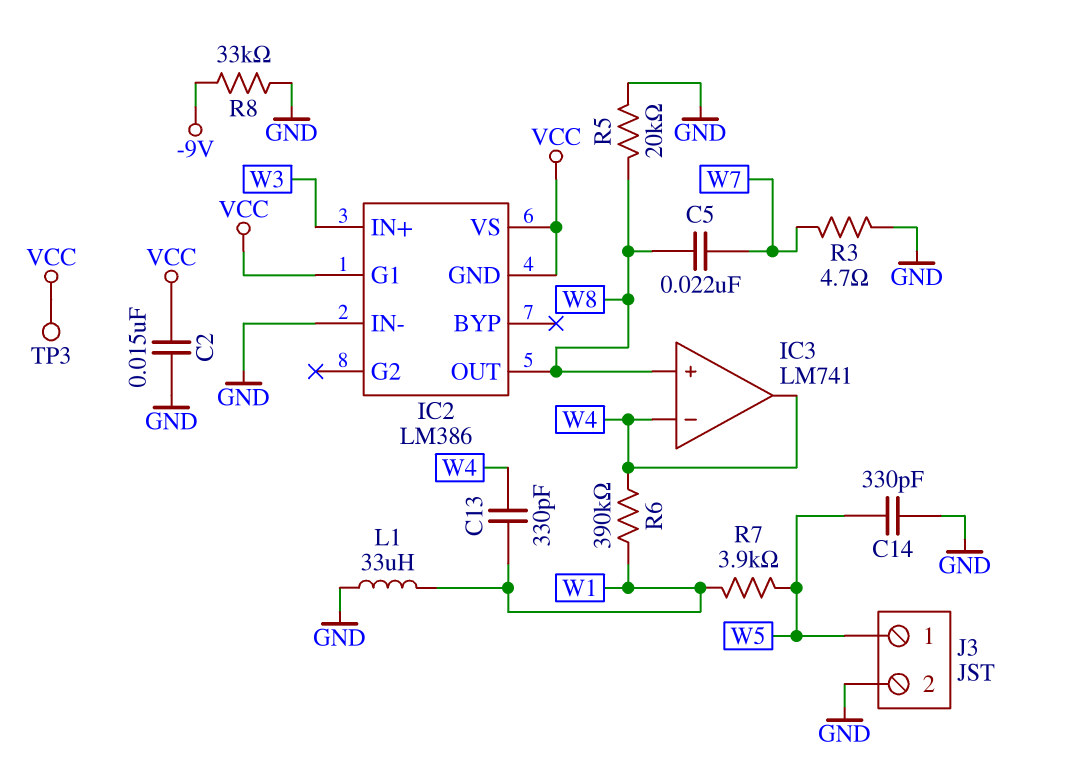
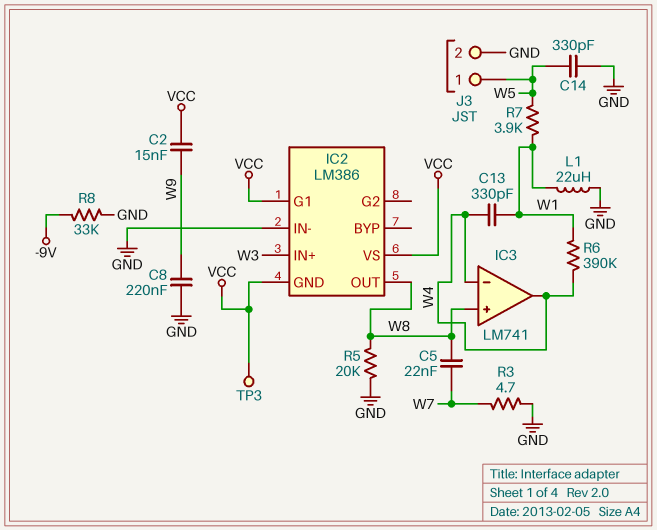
C2: 15nF (GND, VCC) -> 15nF (VCC, W9)
C8: none -> 220nF (GND, W9)
L1: 33uH (GND, W1) -> 22uH (GND, W1)

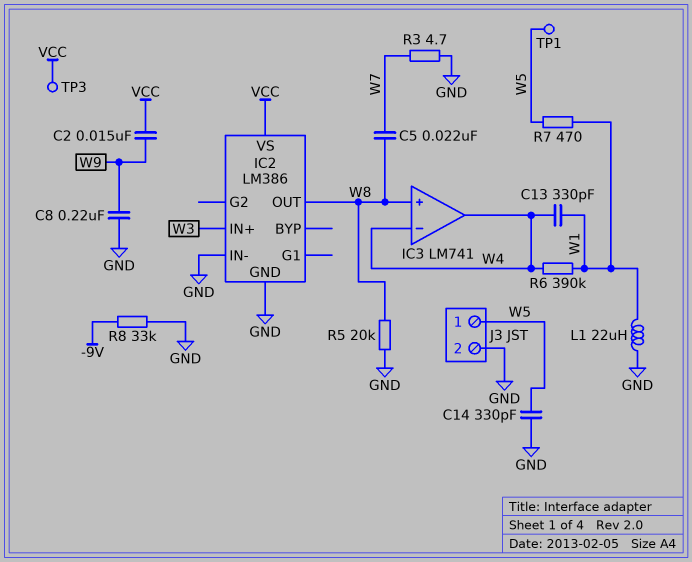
IC2 pin G1: VCC -> none
IC2 pin GND: VCC -> GND
R7: 3.9k (W1, W5) -> 470 (W1, W5)
TP1: none -> test point (W5)

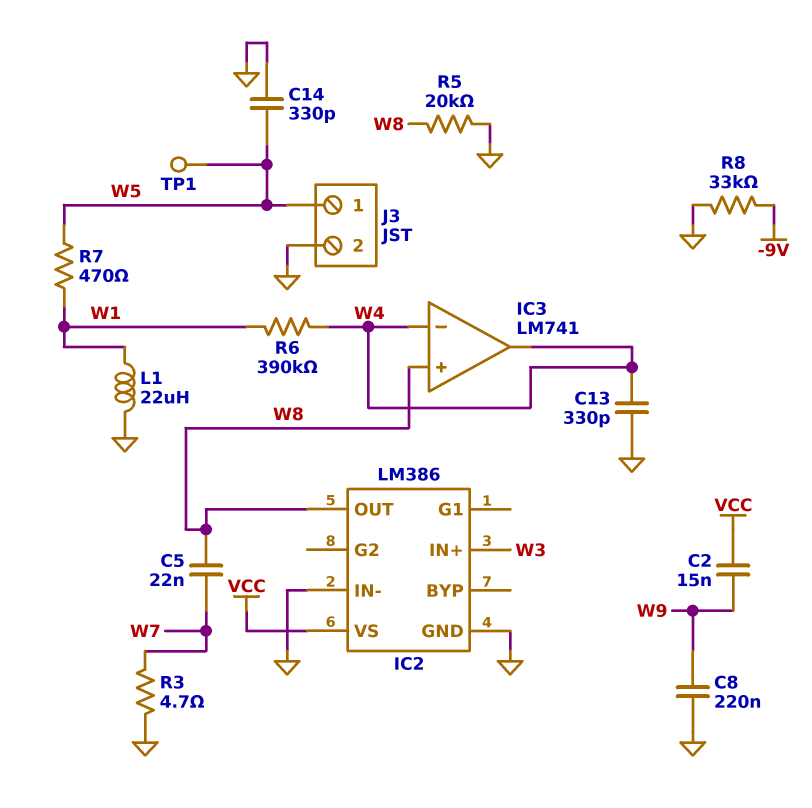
C13: 330pF (W1, W4) -> 330pF (GND, W4)
TP3: test point (VCC) -> none

